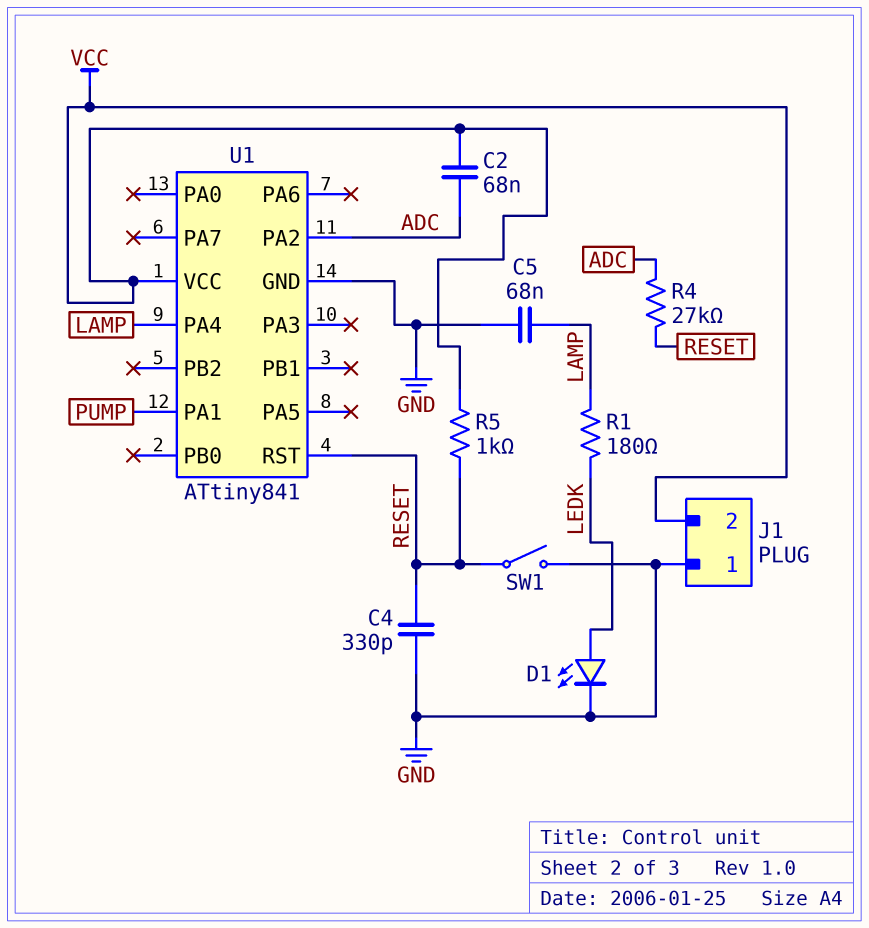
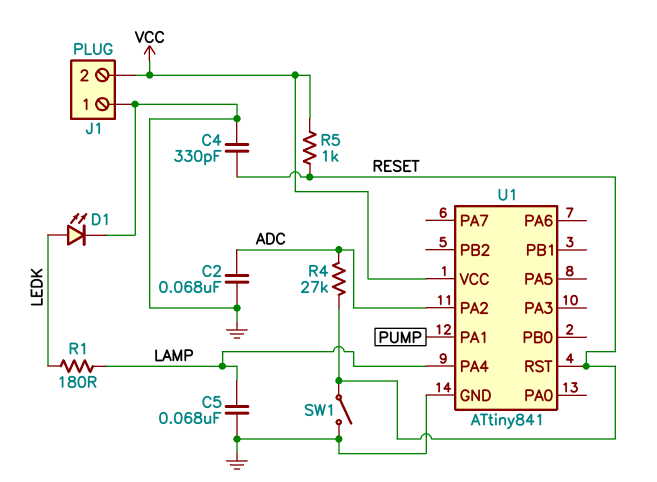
C2: 68nF (ADC, VCC) -> 68nF (ADC, GND)

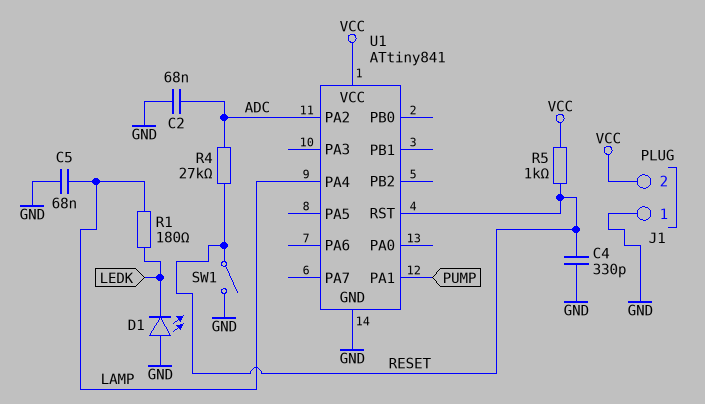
D1: LED (A LEDK, K GND) -> LED (A GND, K LEDK)

